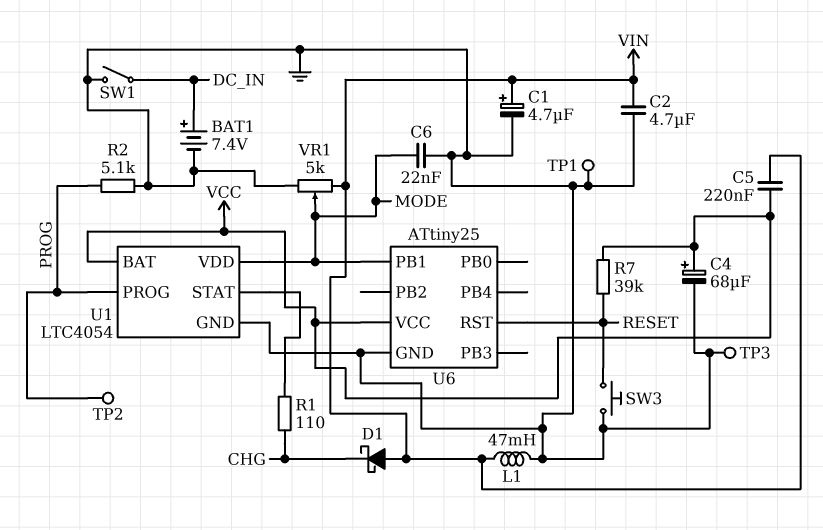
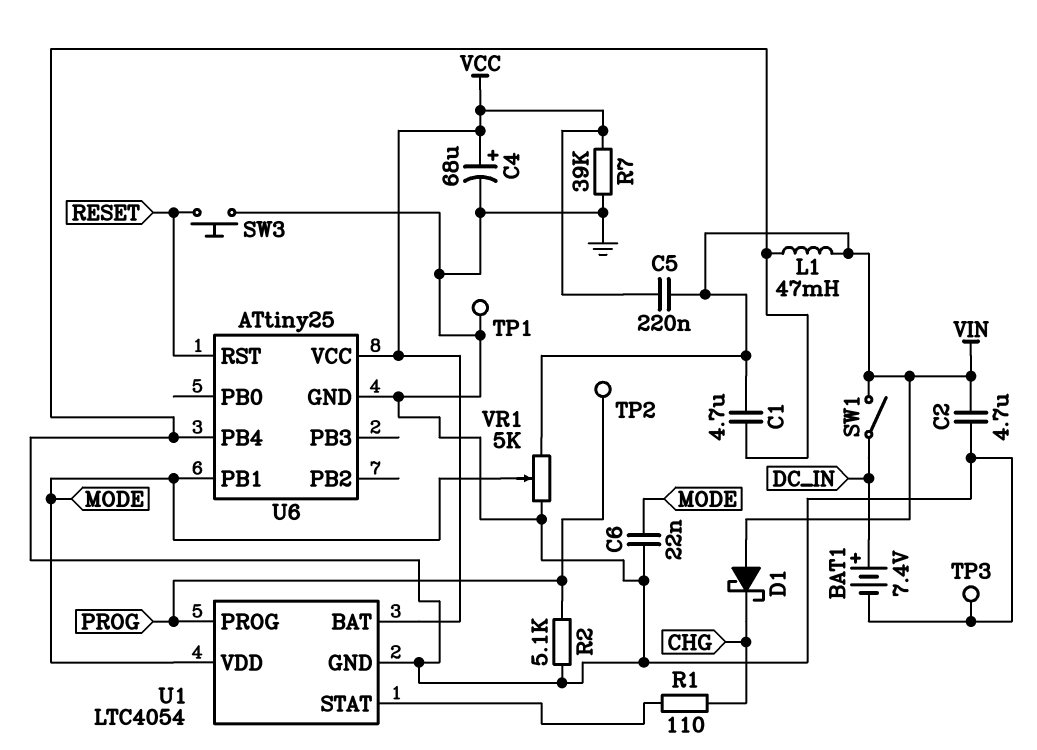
C1: 4.7uF (plus VIN, minus GND) -> 4.7uF (GND, VIN)
R7: 39k (RESET, VCC) -> 39k (GND, VCC)
SW1: switch (DC_IN, GND) -> switch (DC_IN, VIN)
U6 pin PB4: none -> GND

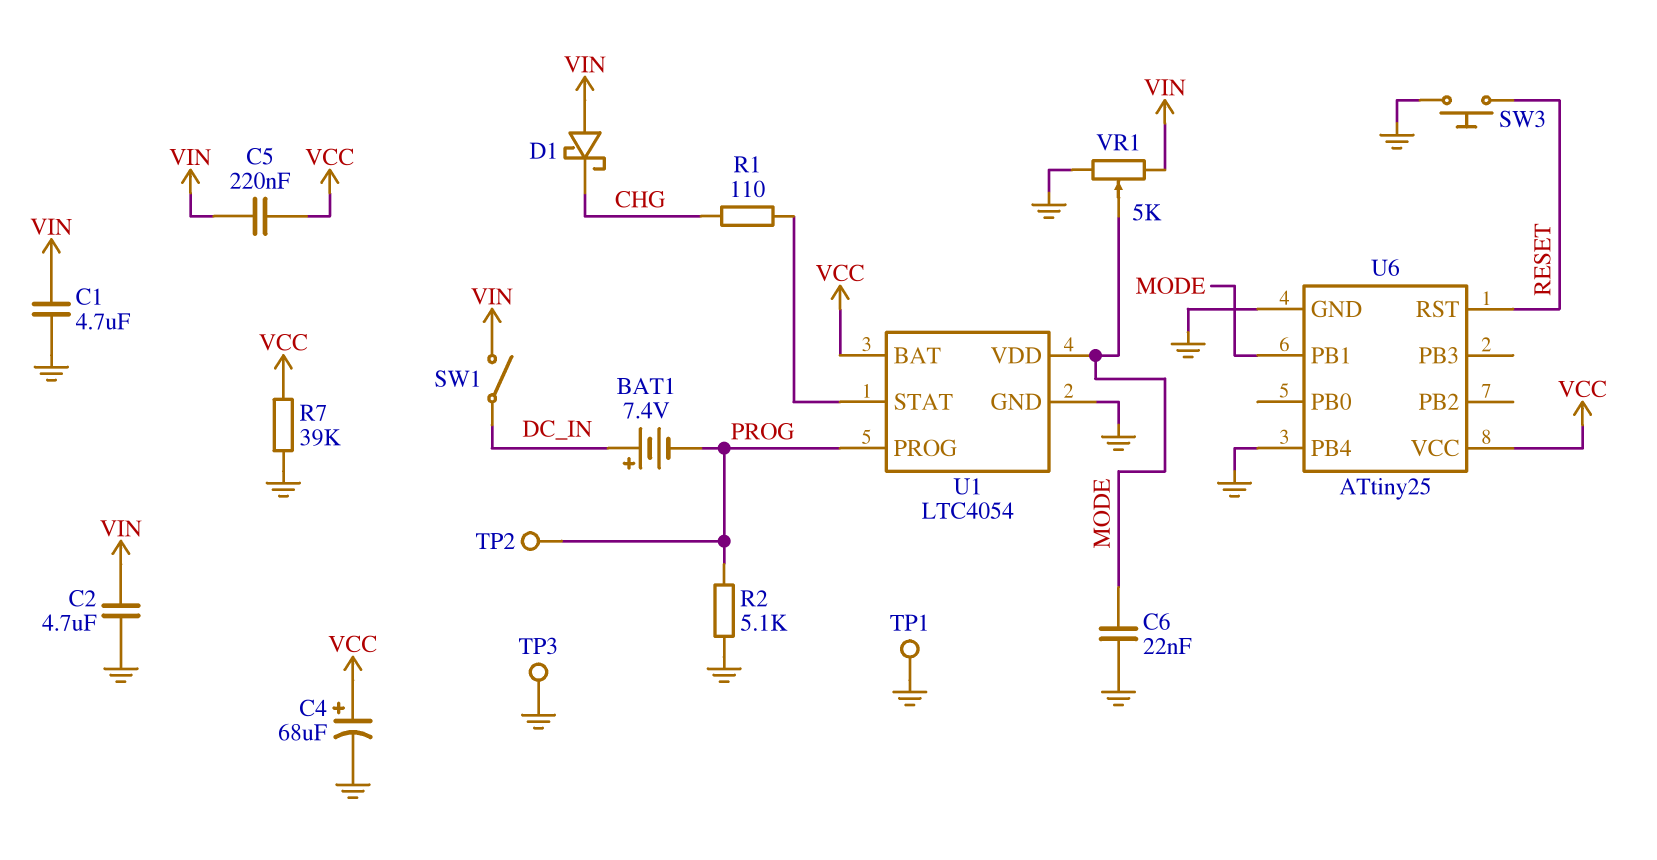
BAT1: 7.4V (plus DC_IN, minus GND) -> 7.4V (plus DC_IN, minus PROG)
L1: 47mH (GND, VIN) -> none

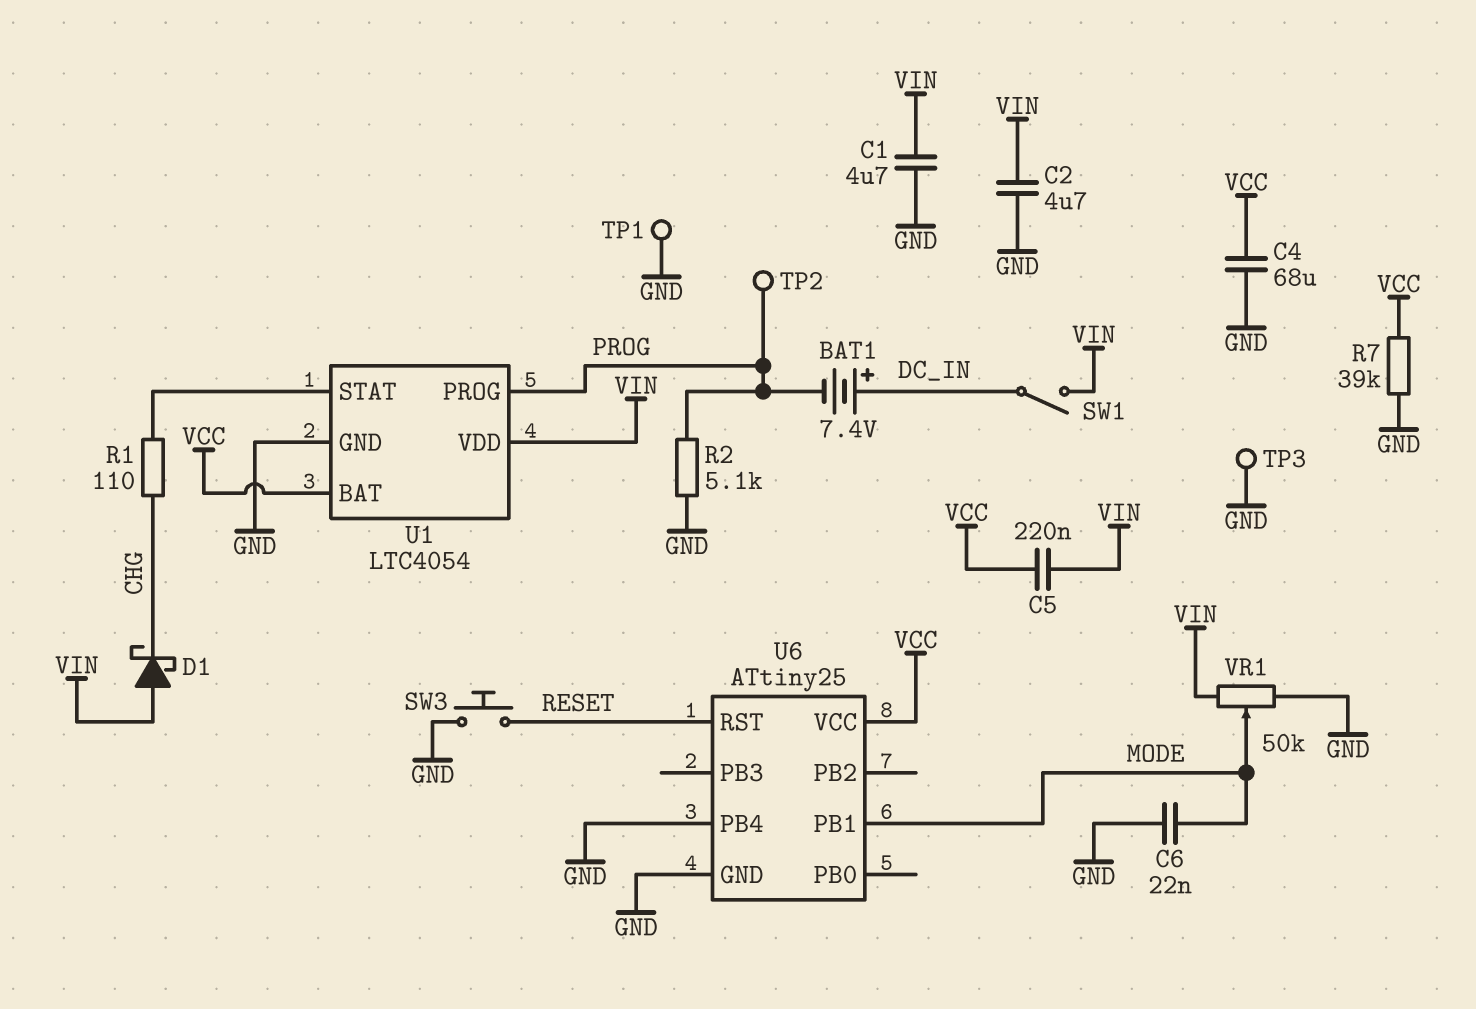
C4: 68uF (plus VCC, minus GND) -> 68uF (GND, VCC)
U1 pin VDD: MODE -> VIN
VR1: 5k (GND, VIN, wiper MODE) -> 50k (GND, VIN, wiper MODE)

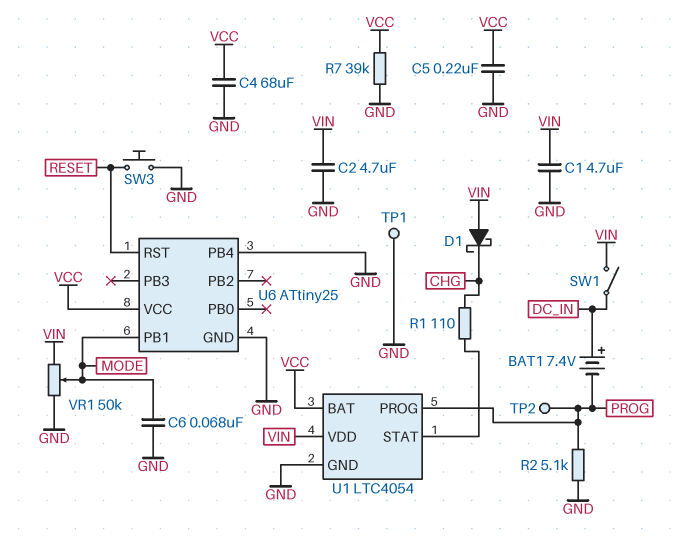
C5: 220nF (VCC, VIN) -> 220nF (GND, VCC)
C6: 22nF (GND, MODE) -> 68nF (GND, MODE)
TP3: test point (GND) -> none

